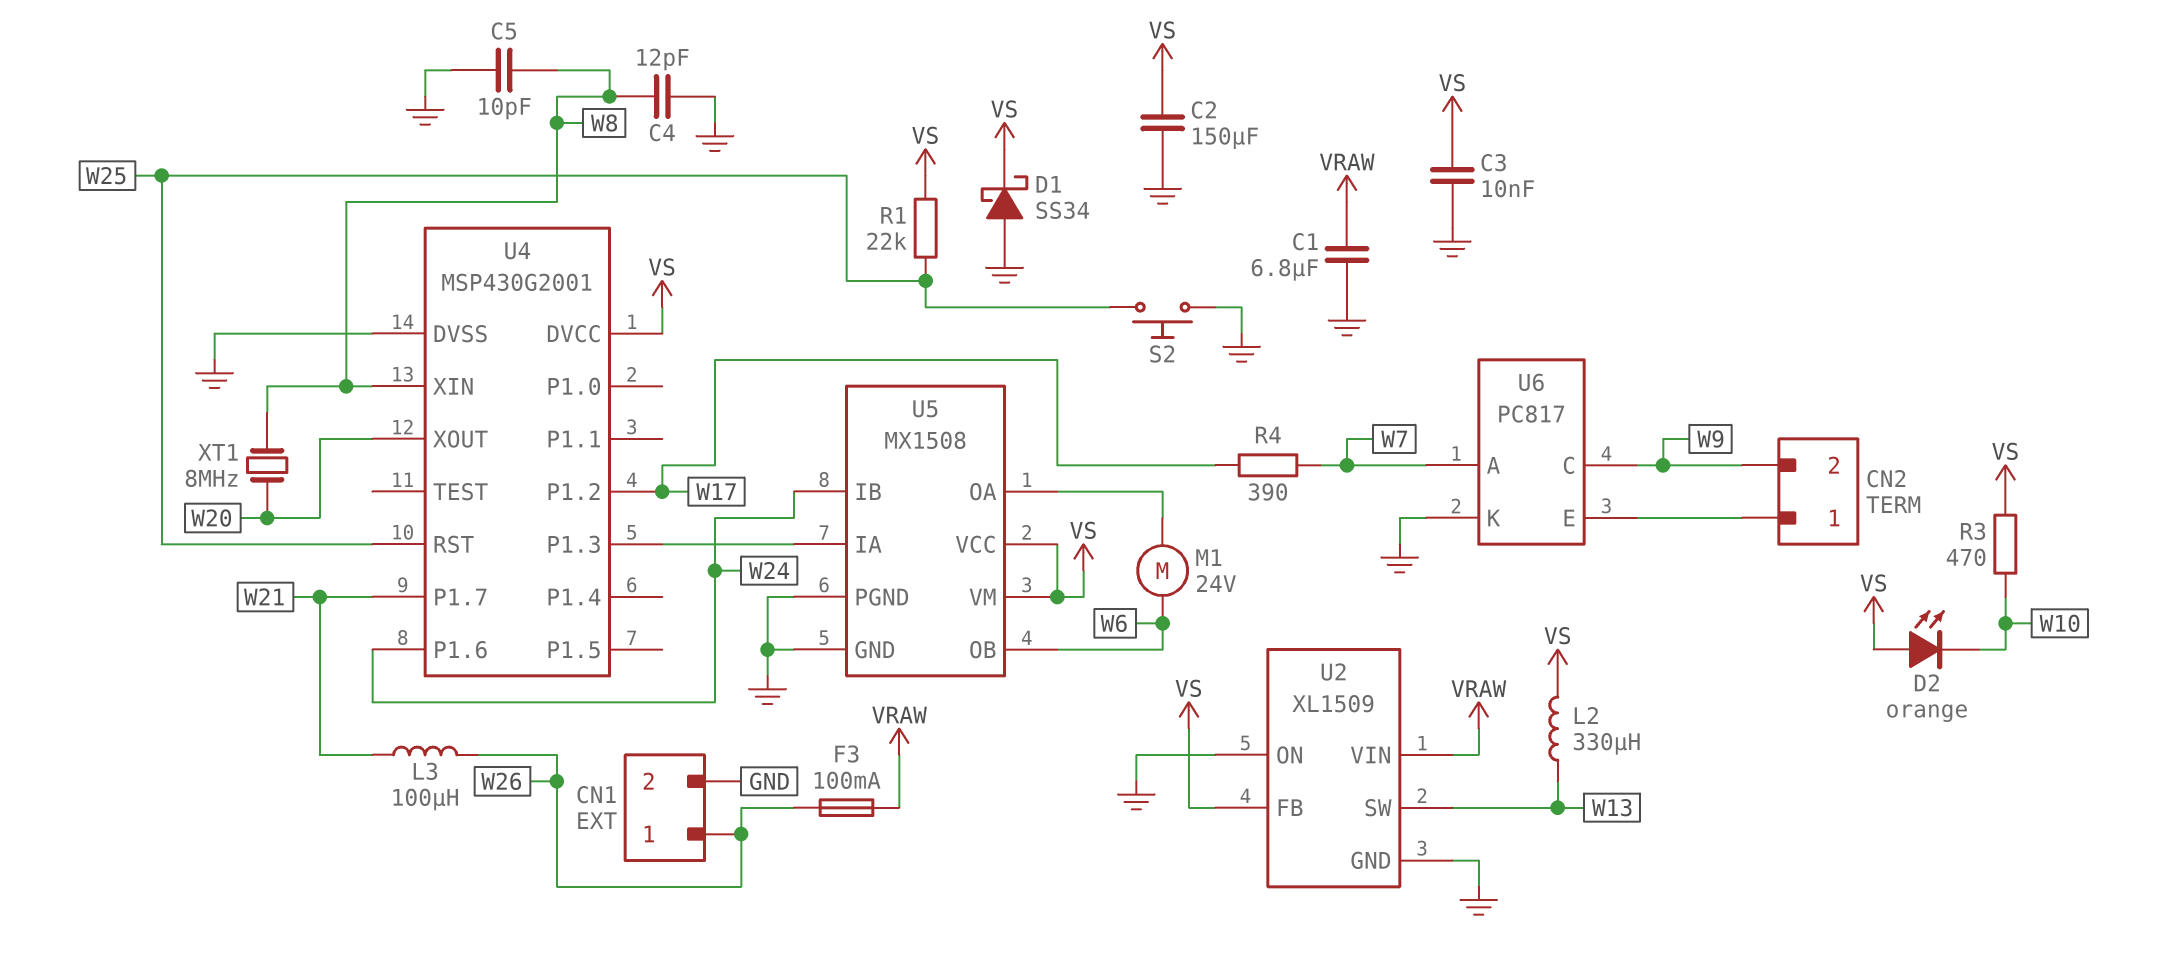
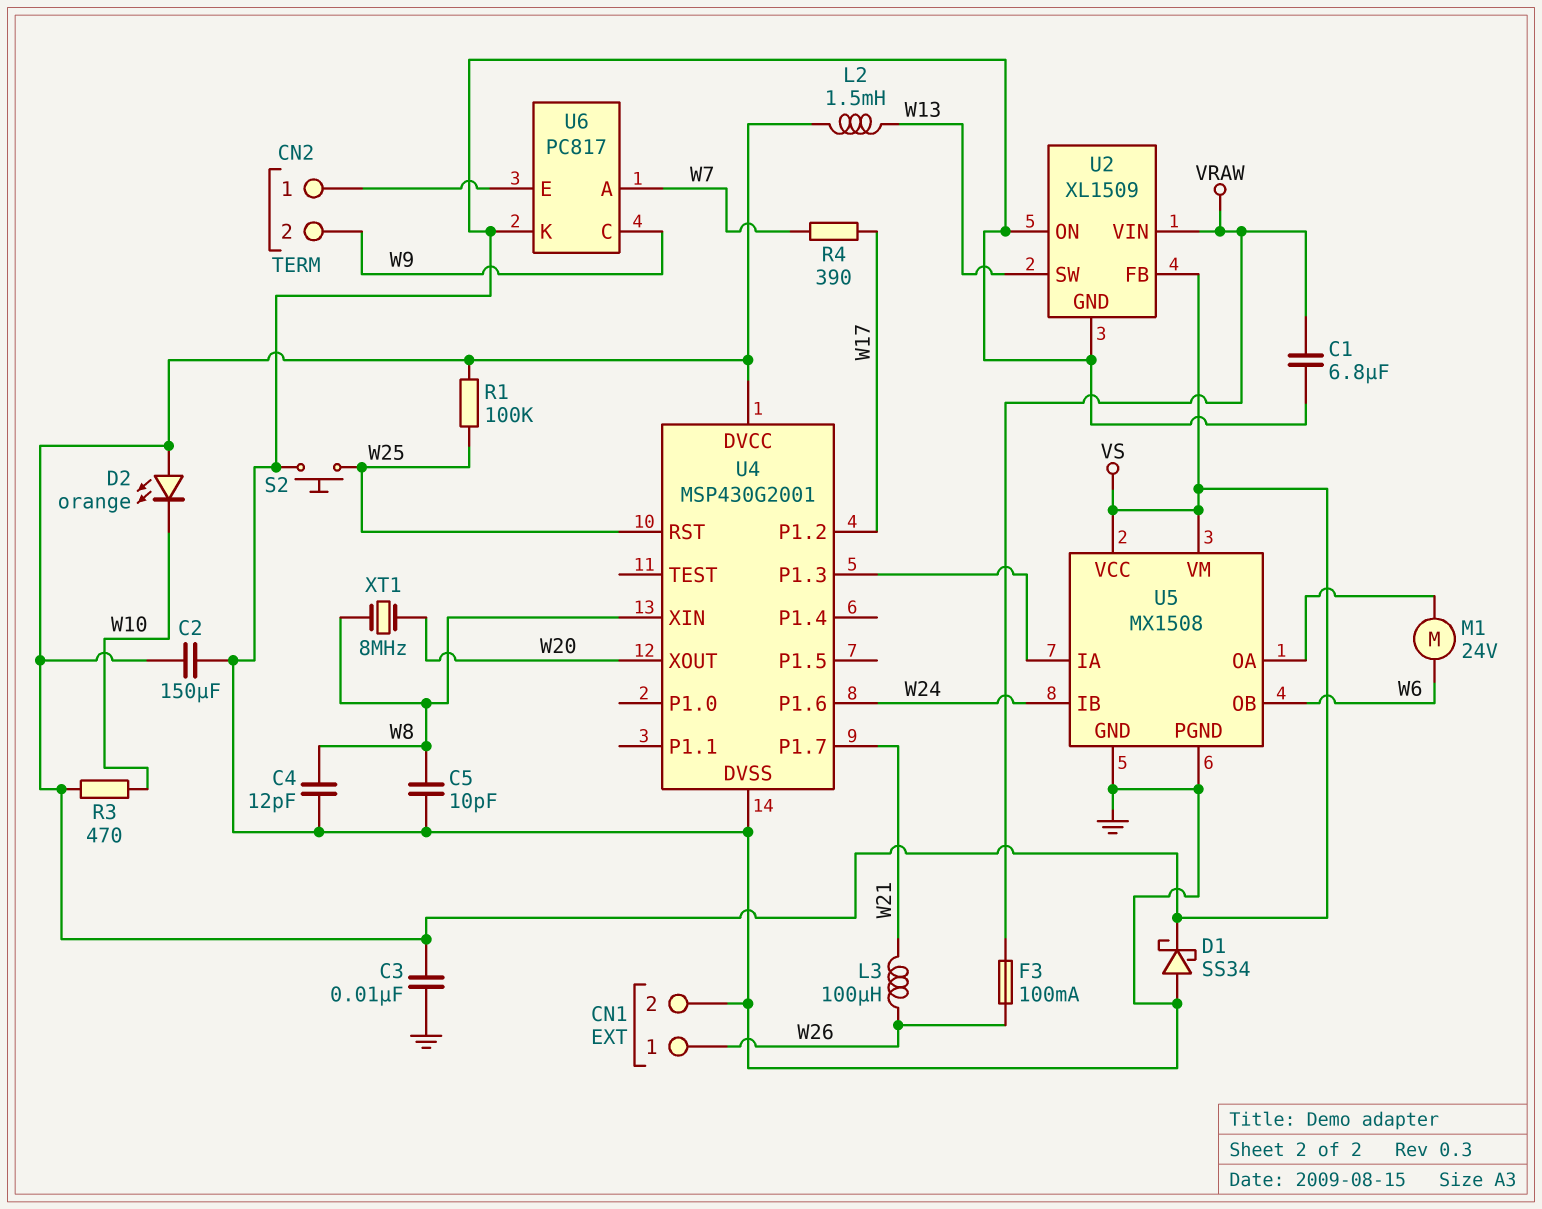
L2: 330uH (VS, W13) -> 1.5mH (VS, W13)
R1: 22k (VS, W25) -> 100k (VS, W25)

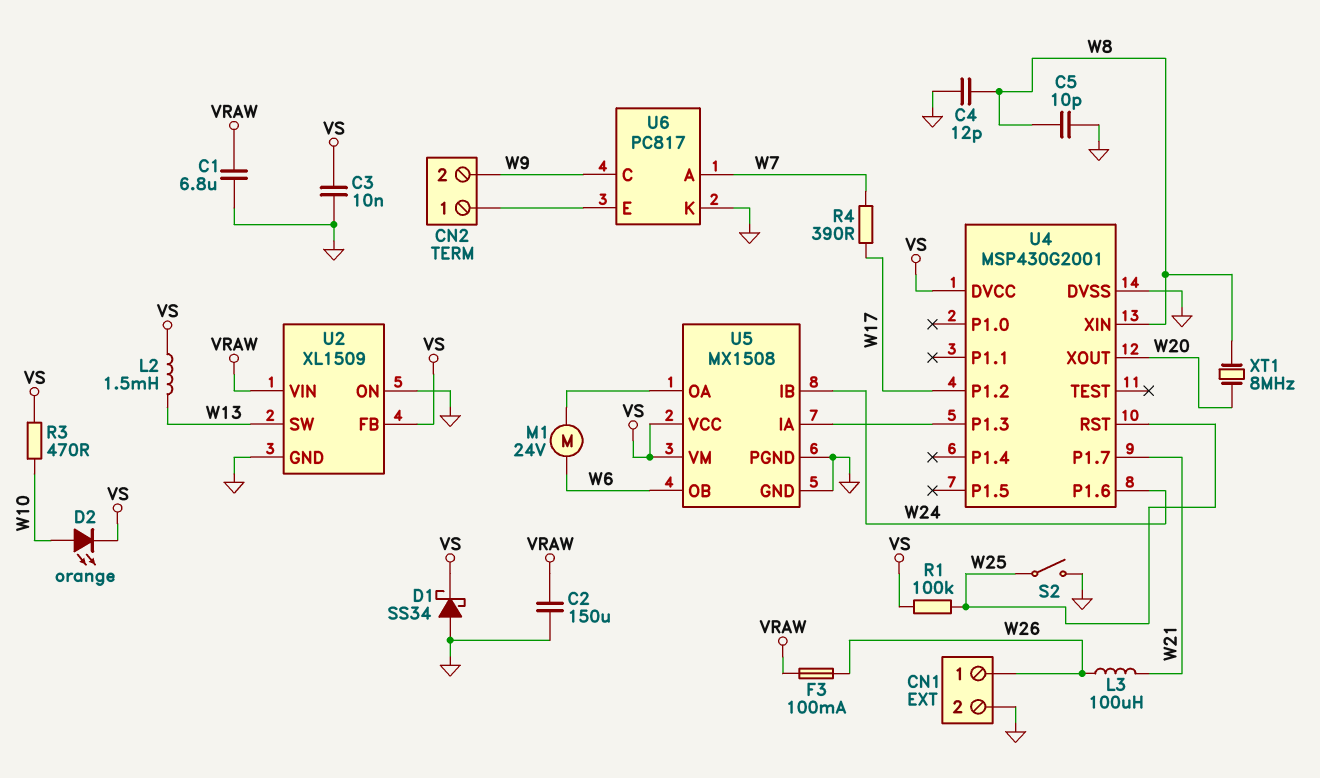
C2: 150uF (GND, VS) -> 150uF (GND, VRAW)
D2: LED orange (A VS, K W10) -> LED orange (A W10, K VS)
S2: button (GND, W25) -> switch (GND, W25)

